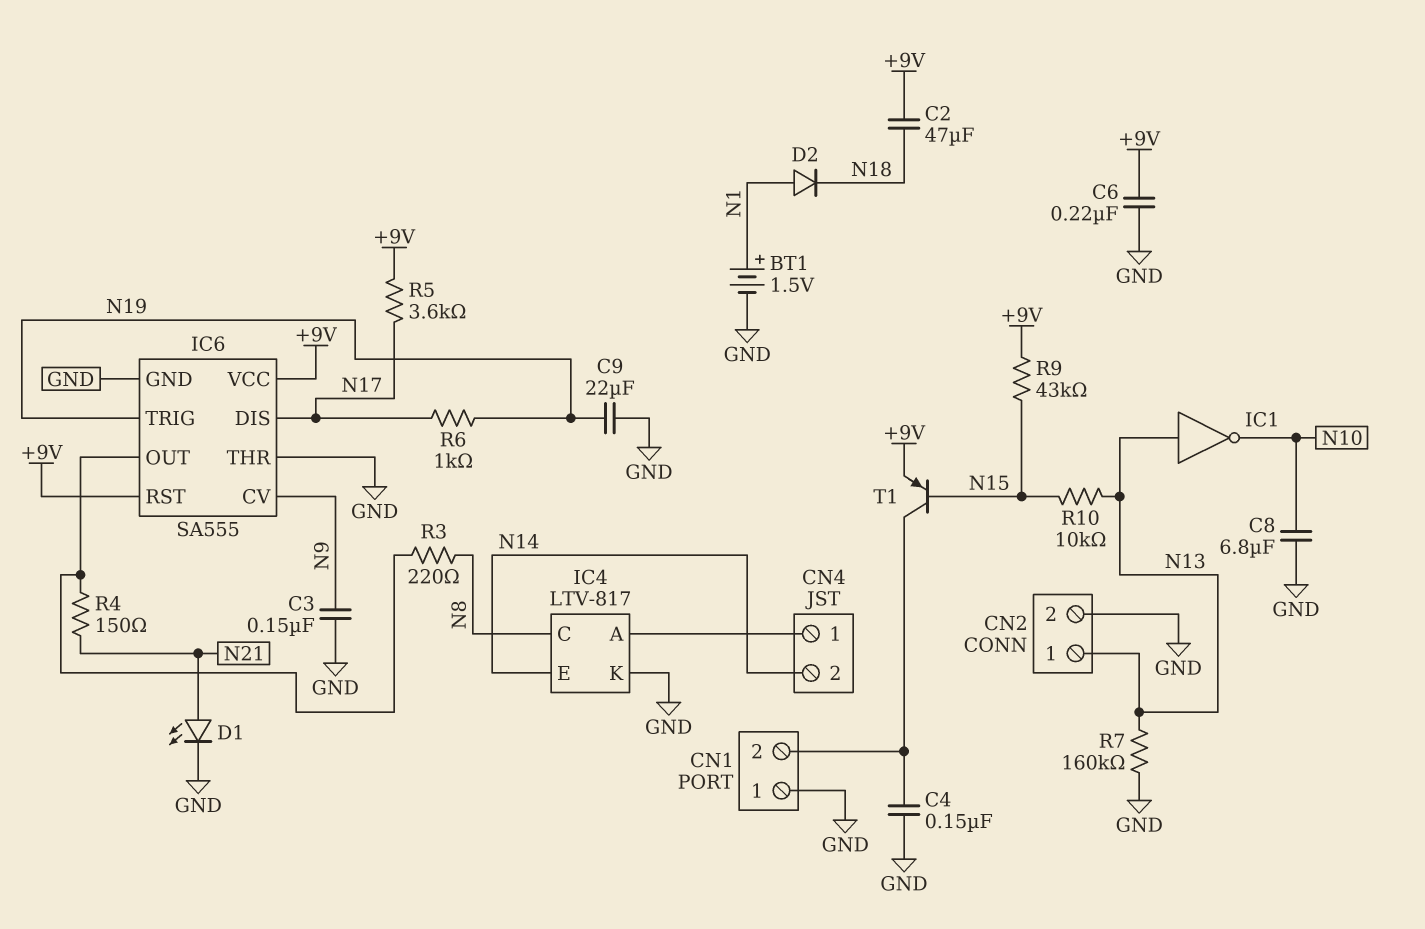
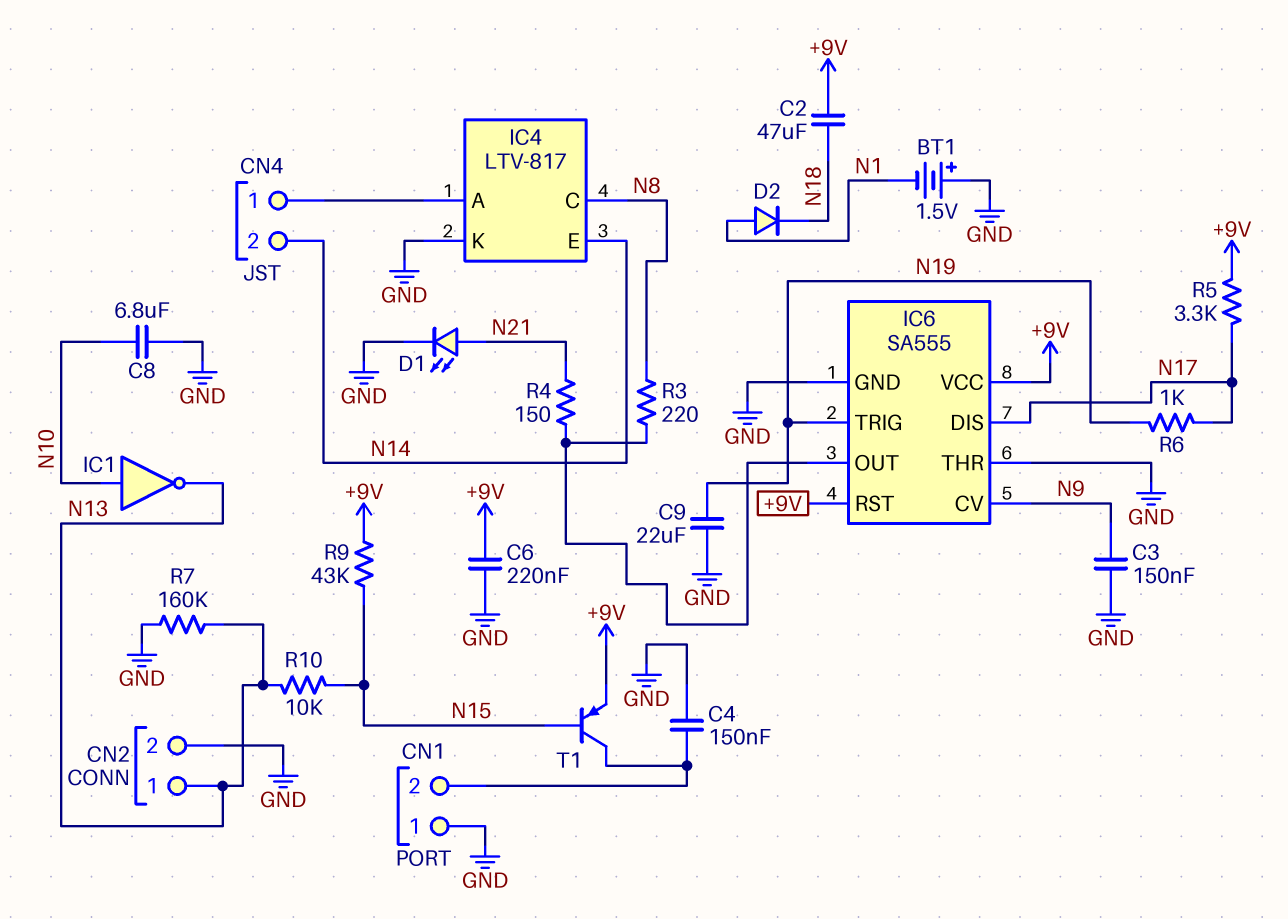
BT1: 1.5V (plus N1, minus GND) -> 1.5V (plus GND, minus N1)
IC1: NOT (in N13, out N10) -> NOT (in N10, out N13)
R5: 3.6k (+9V, N17) -> 3.3k (+9V, N17)

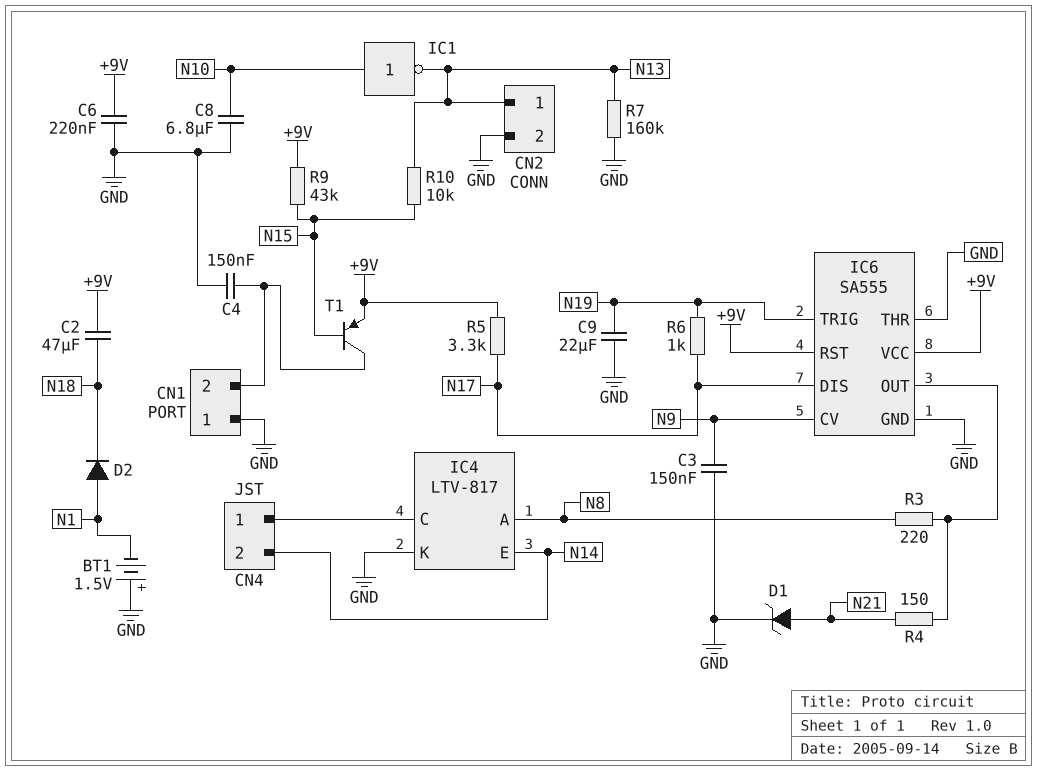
D1: LED (A N21, K GND) -> zener (A N21, K GND)
IC4 pin A: CN4/1 -> N8
IC4 pin C: N8 -> CN4/1

